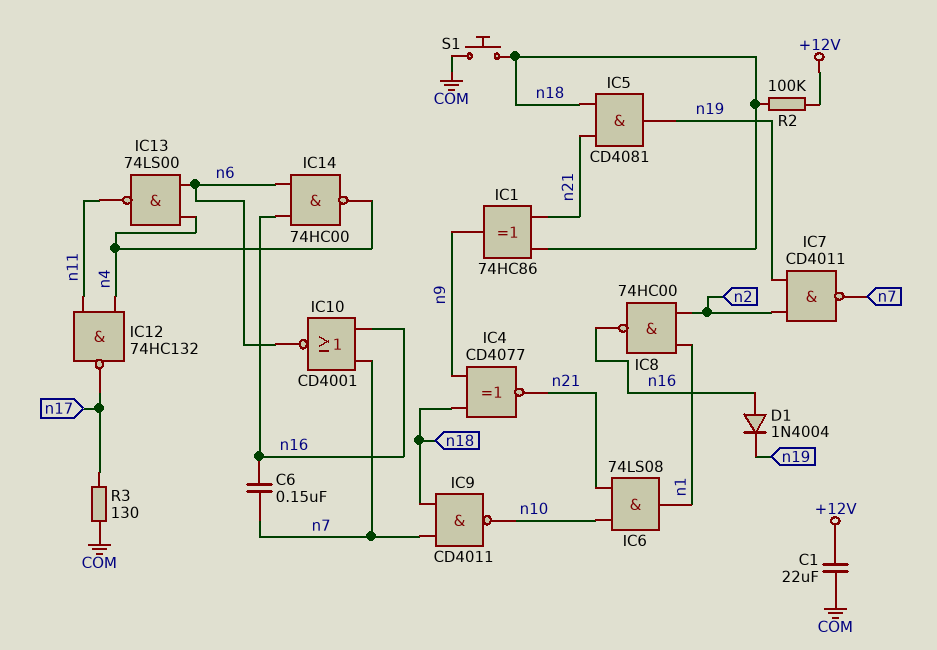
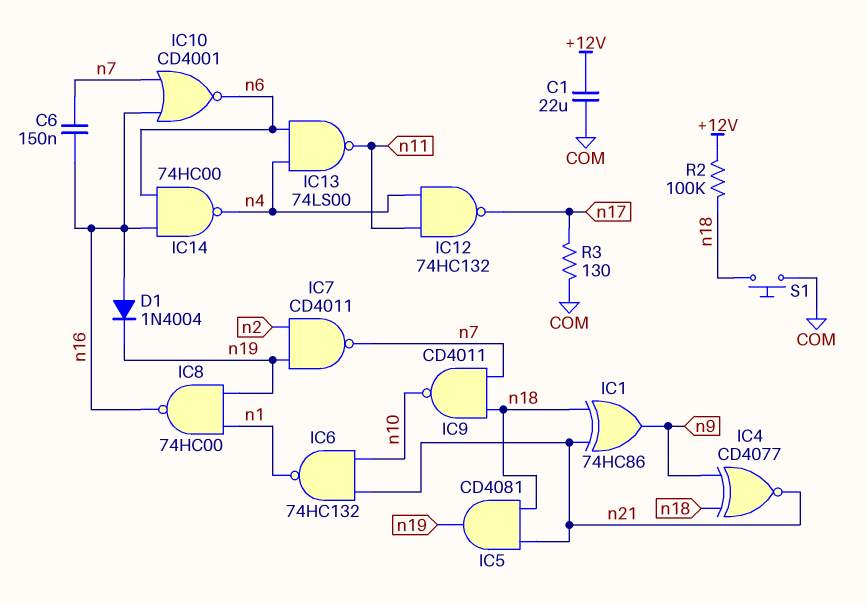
IC6: AND 74LS08 (in n10, in n21, out n1) -> NAND 74HC132 (in n10, in n21, out n1)
IC8: NAND 74HC00 (in n1, in n2, out n16) -> NAND 74HC00 (in n1, in n19, out n16)

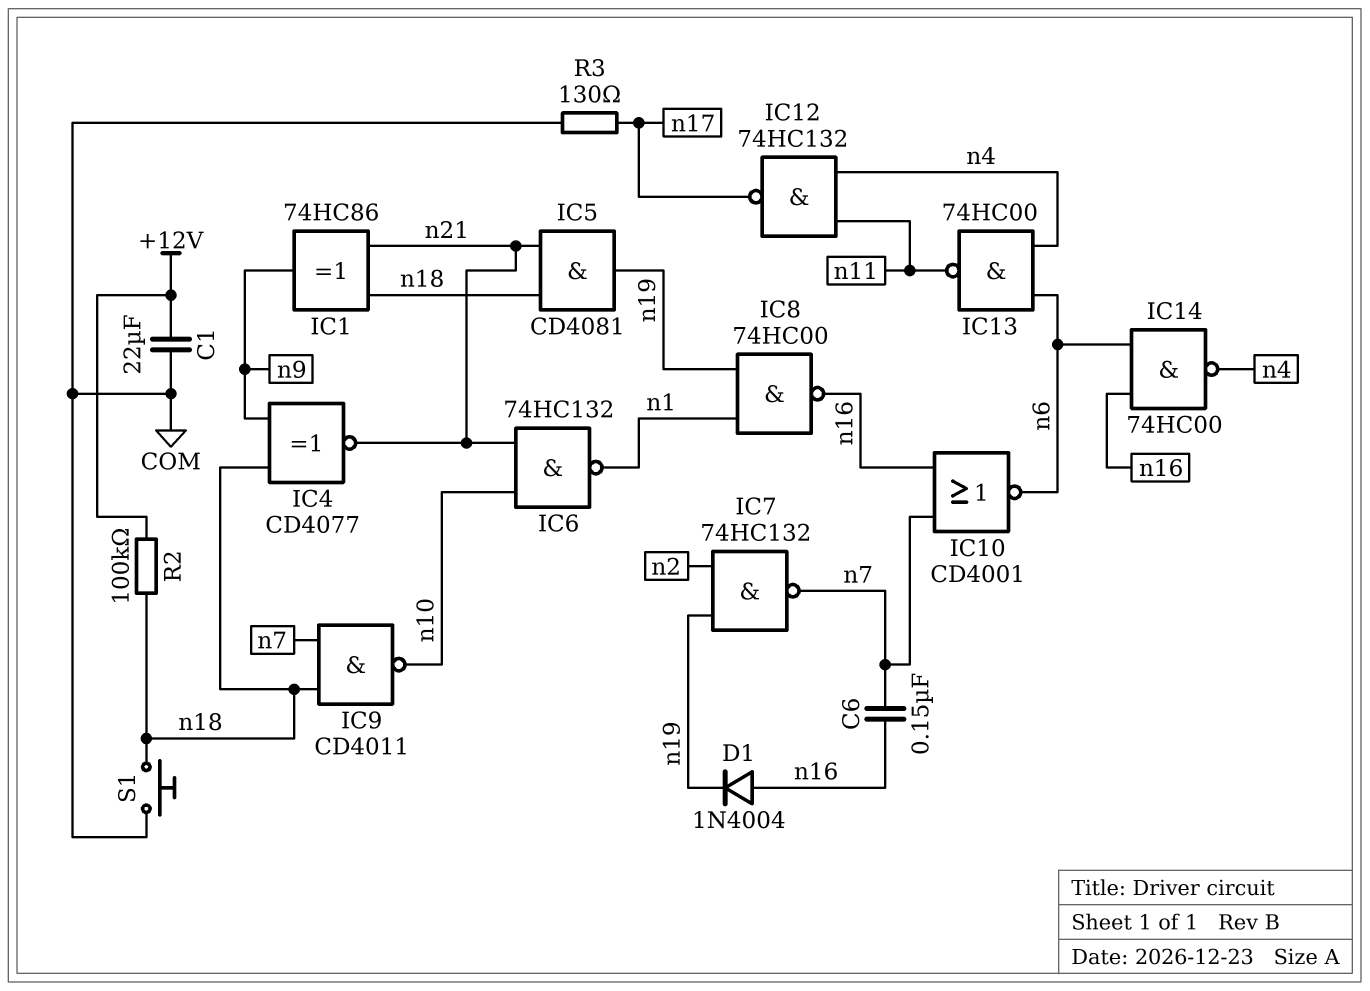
IC7: NAND CD4011 (in n2, in n19, out n7) -> NAND 74HC132 (in n2, in n19, out n7)
IC13: NAND 74LS00 (in n4, in n6, out n11) -> NAND 74HC00 (in n4, in n6, out n11)

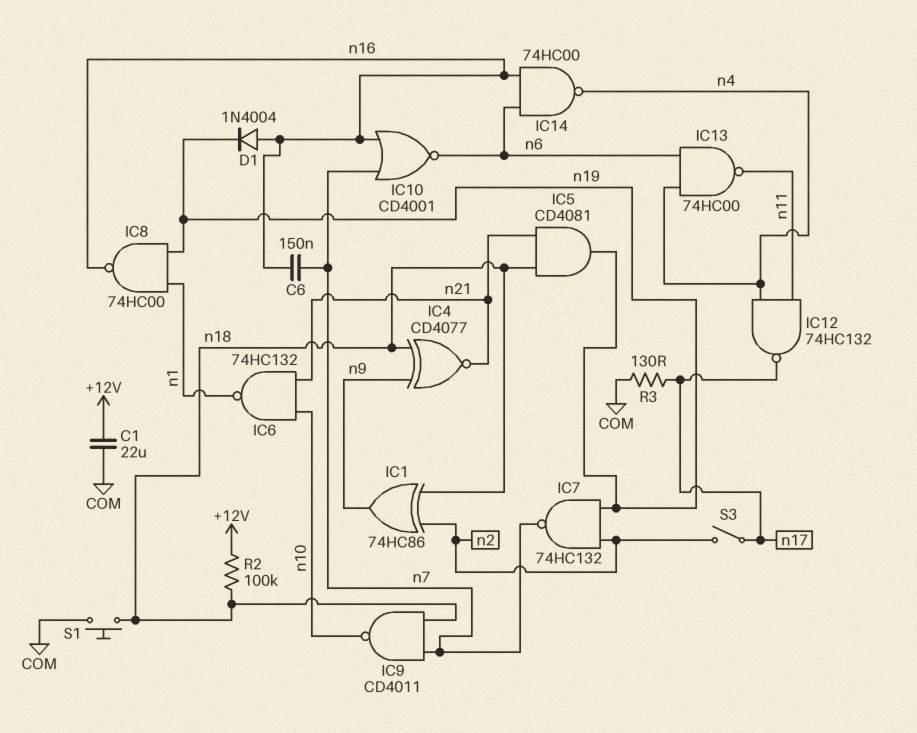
IC1: XOR 74HC86 (in n18, in n21, out n9) -> XOR 74HC86 (in n2, in n18, out n9)
S3: none -> switch (n2, n17)

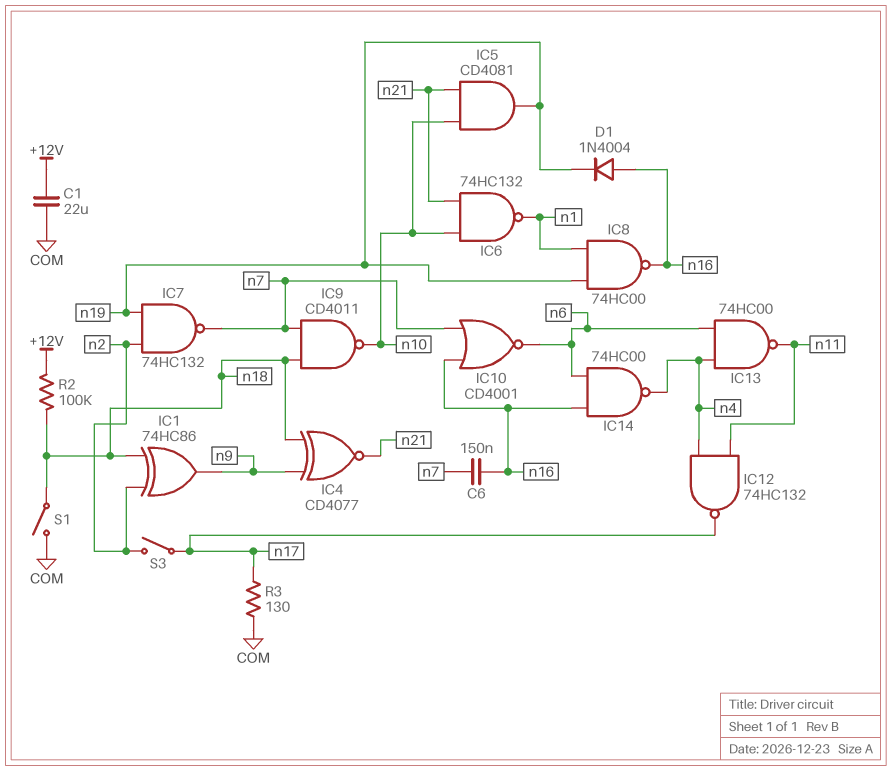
IC5: AND CD4081 (in n18, in n21, out n19) -> AND CD4081 (in n10, in n21, out n19)
S1: button (COM, n18) -> switch (COM, n18)

